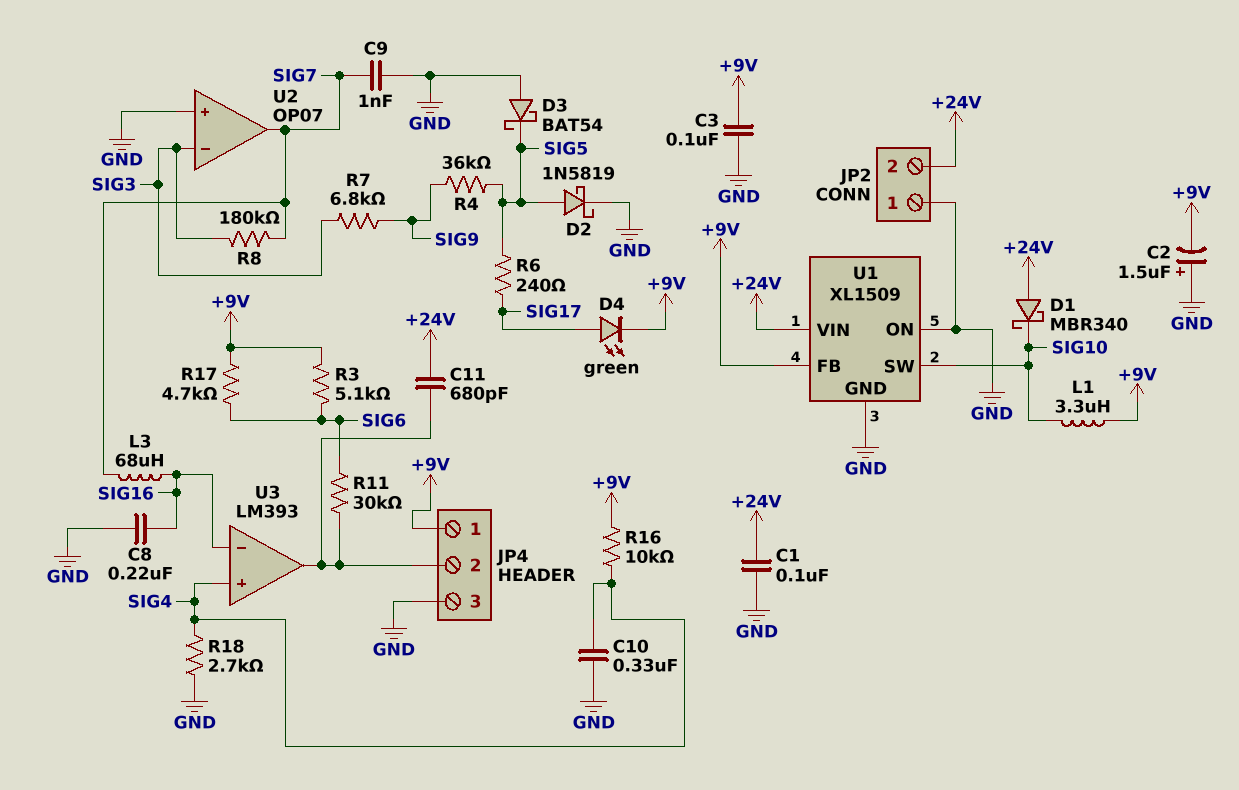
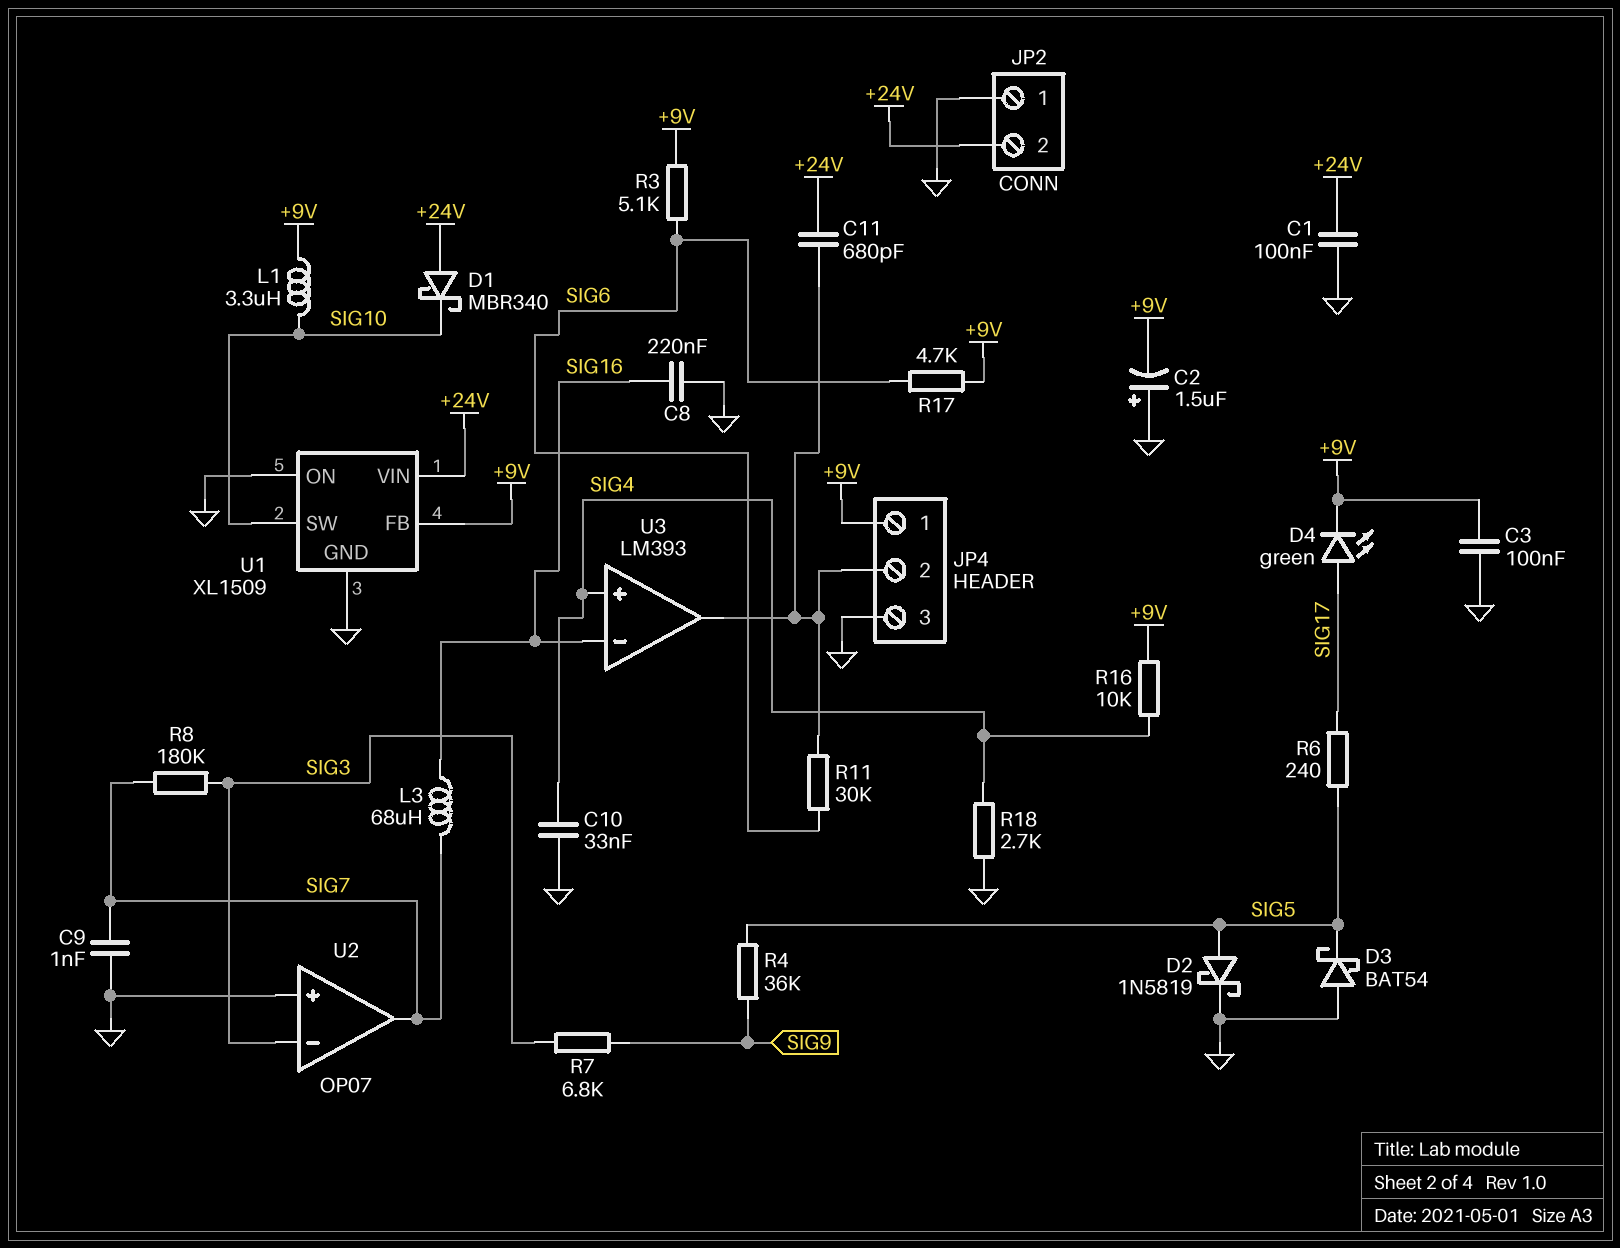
C10: 330nF (GND, SIG4) -> 33nF (GND, SIG4)

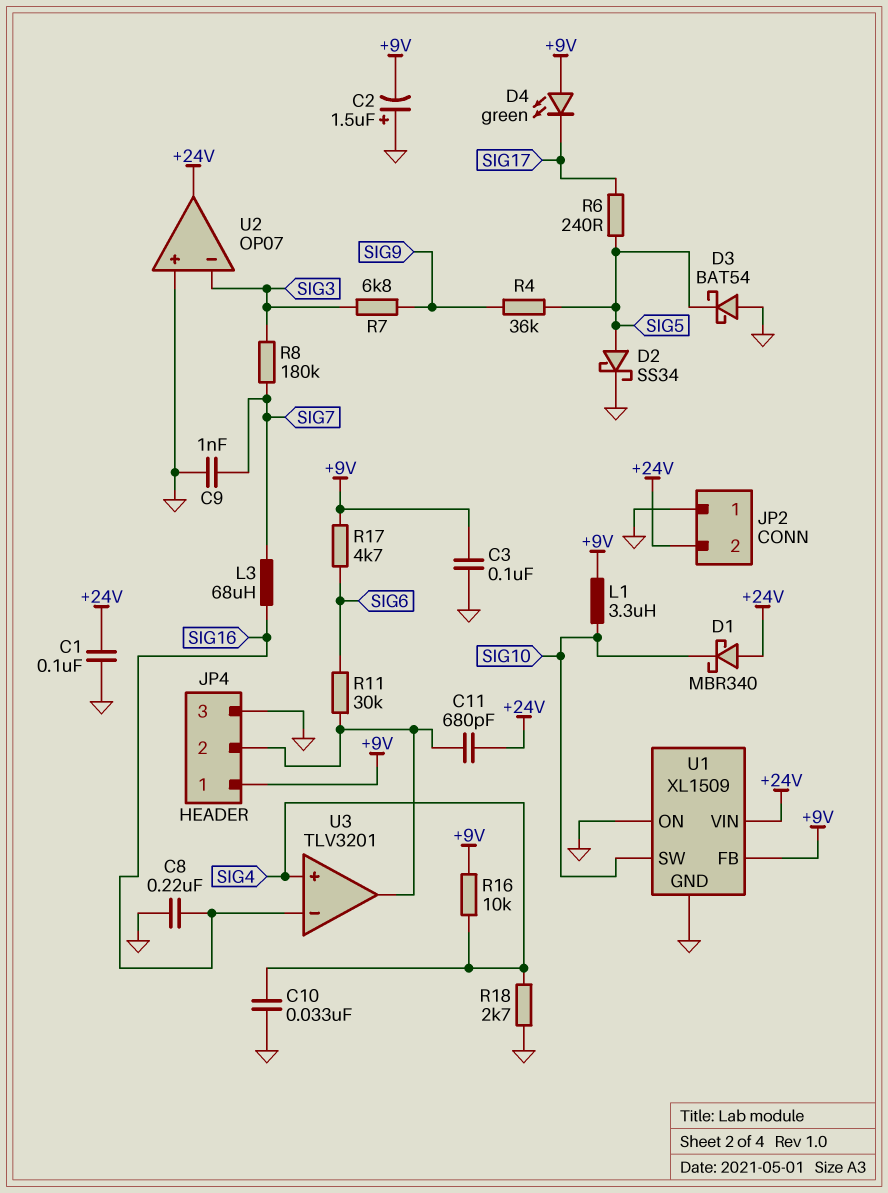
D2: schottky 1N5819 (A SIG5, K GND) -> schottky SS34 (A SIG5, K GND)
D4: LED green (A SIG17, K +9V) -> LED green (A +9V, K SIG17)
R3: 5.1k (+9V, SIG6) -> none
U2 pin out: SIG7 -> +24V
U3: LM393 -> TLV3201

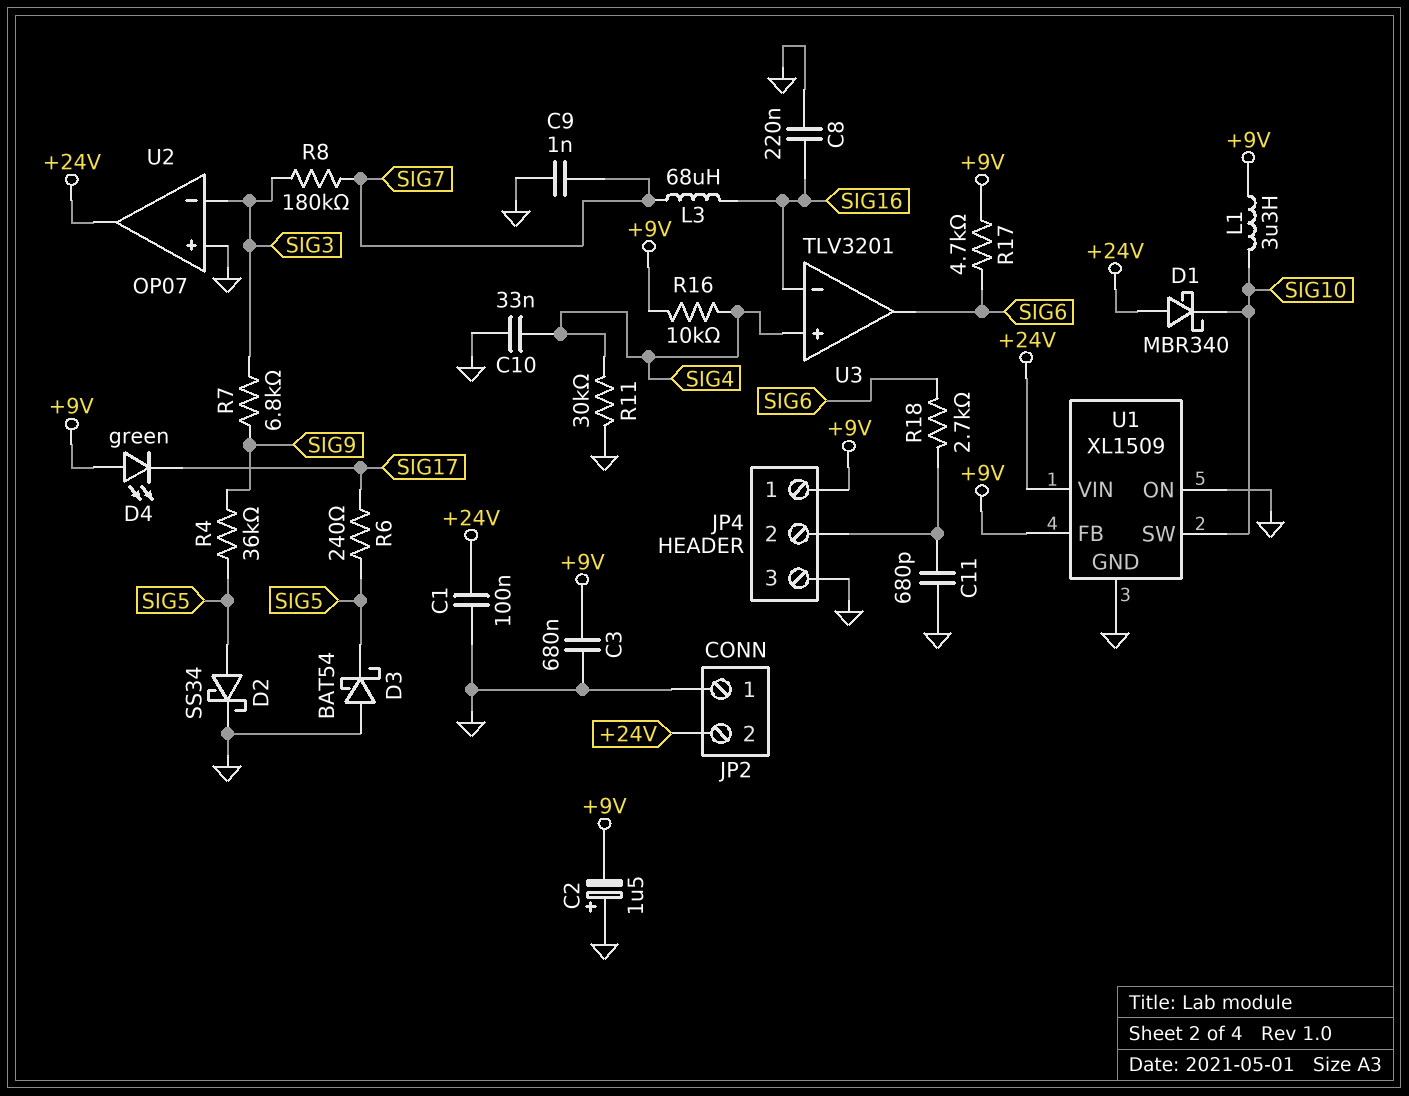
C3: 100nF (+9V, GND) -> 680nF (+9V, GND)
C11: 680pF (+24V, JP4/2) -> 680pF (GND, JP4/2)
R11: 30k (JP4/2, SIG6) -> 30k (GND, SIG4)
R18: 2.7k (GND, SIG4) -> 2.7k (JP4/2, SIG6)
U3 pin out: JP4/2 -> SIG6

